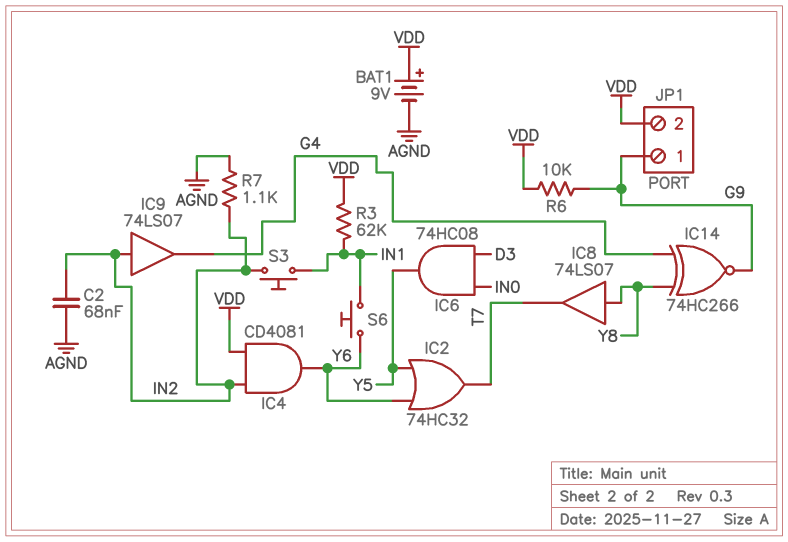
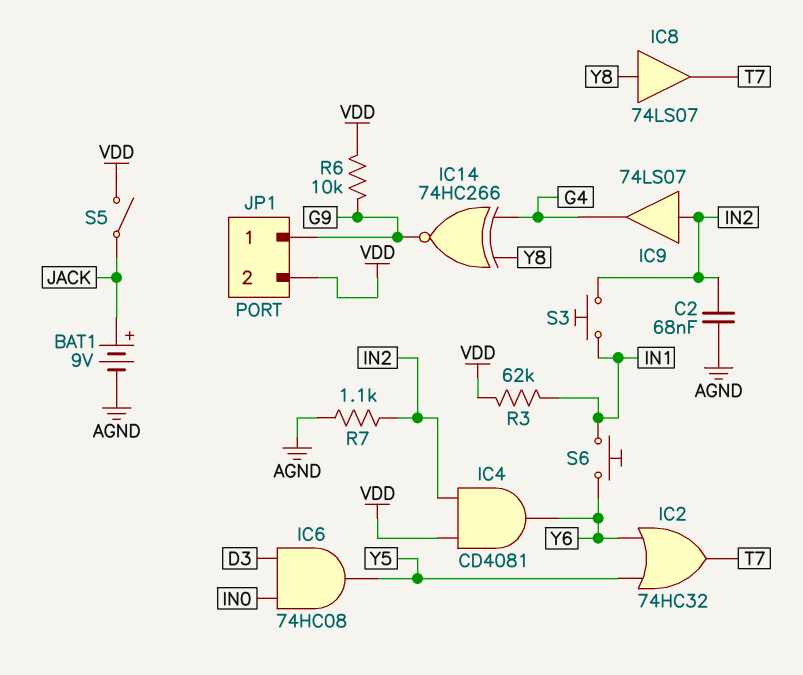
BAT1: 9V (plus VDD, minus AGND) -> 9V (plus JACK, minus AGND)
S5: none -> switch (JACK, VDD)

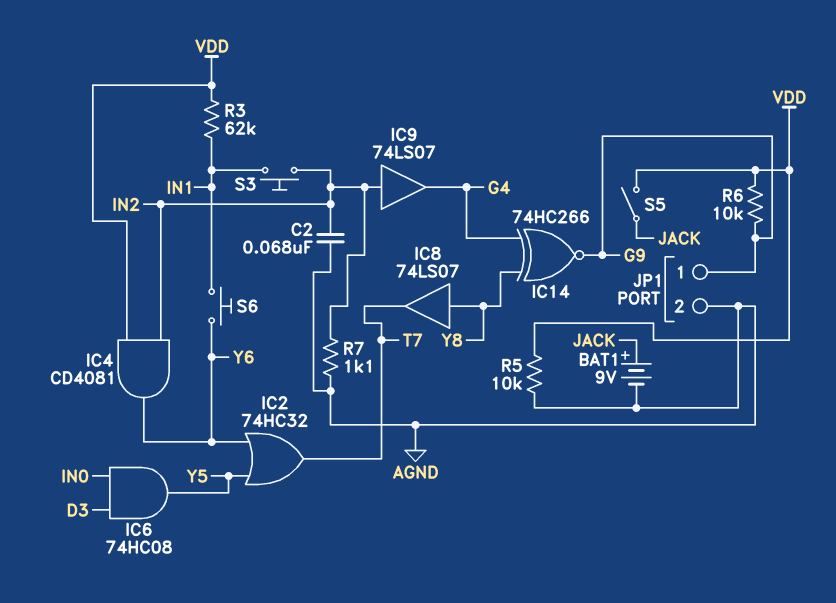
JP1 pin 2: VDD -> AGND
R5: none -> 10k (AGND, VDD)

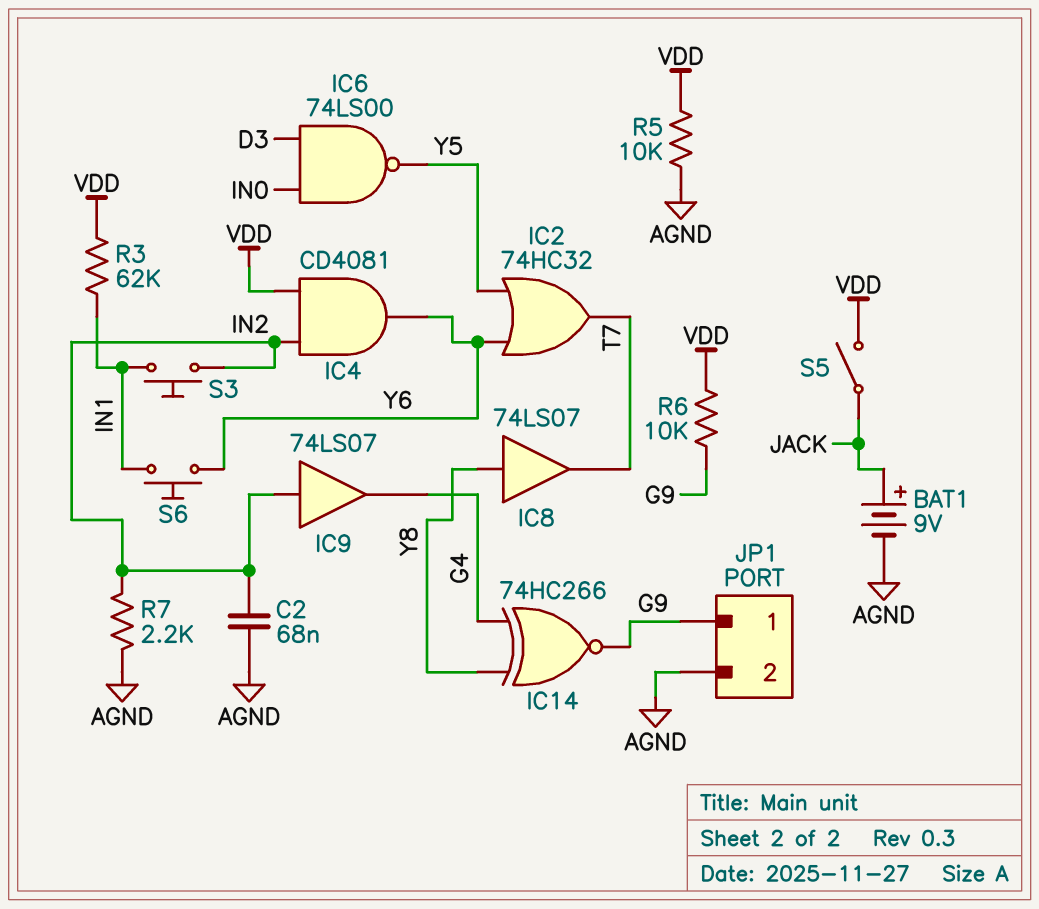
IC6: AND 74HC08 (in D3, in IN0, out Y5) -> NAND 74LS00 (in D3, in IN0, out Y5)
R7: 1.1k (AGND, IN2) -> 2.2k (AGND, IN2)

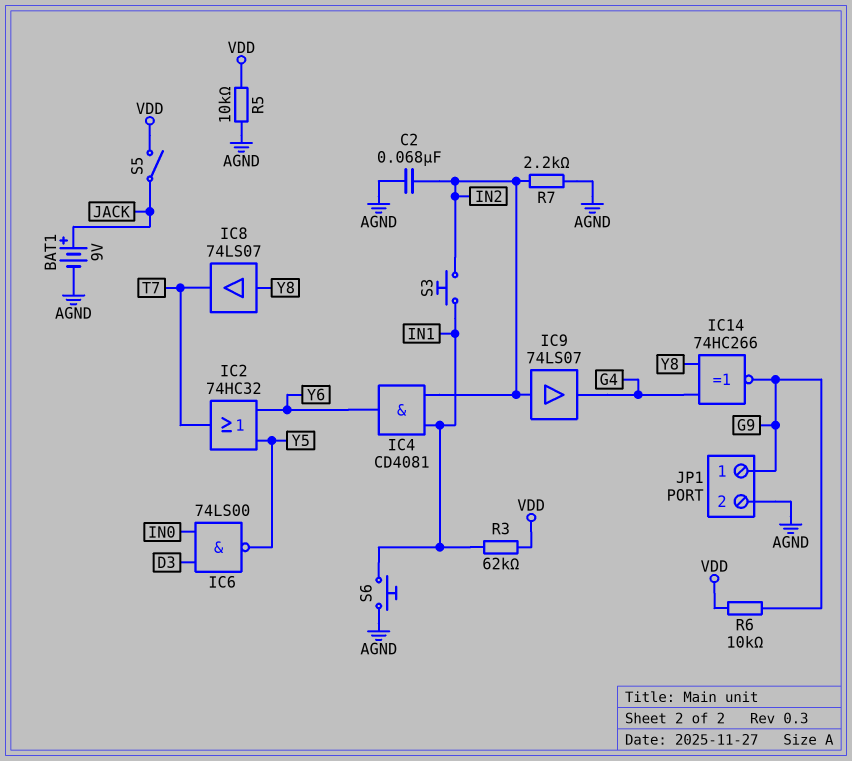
IC4: AND CD4081 (in IN2, in VDD, out Y6) -> AND CD4081 (in IN1, in IN2, out Y6)
S6: button (IN1, Y6) -> button (AGND, IN1)

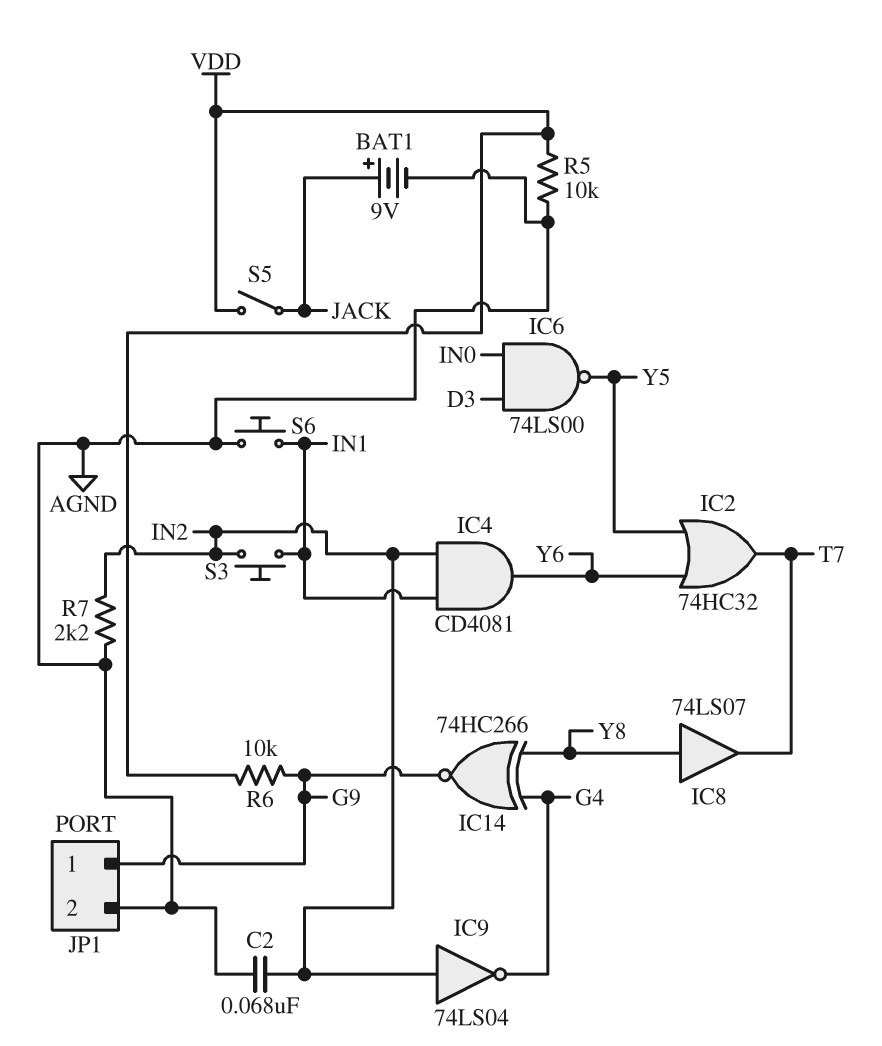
IC9: buffer 74LS07 (in IN2, out G4) -> NOT 74LS04 (in IN2, out G4)
R3: 62k (IN1, VDD) -> none

